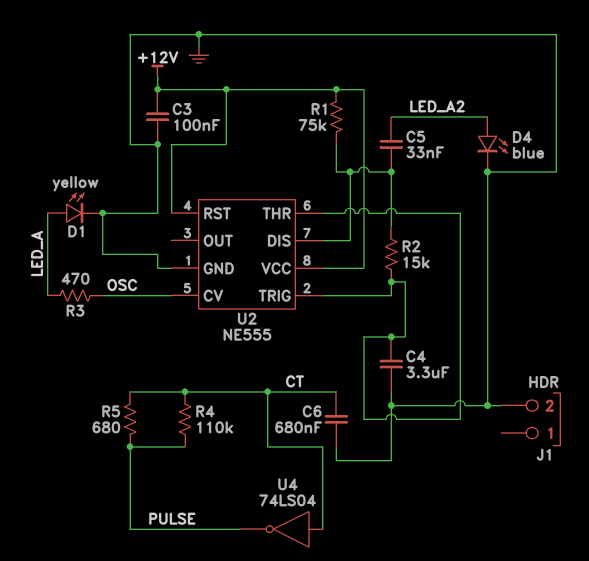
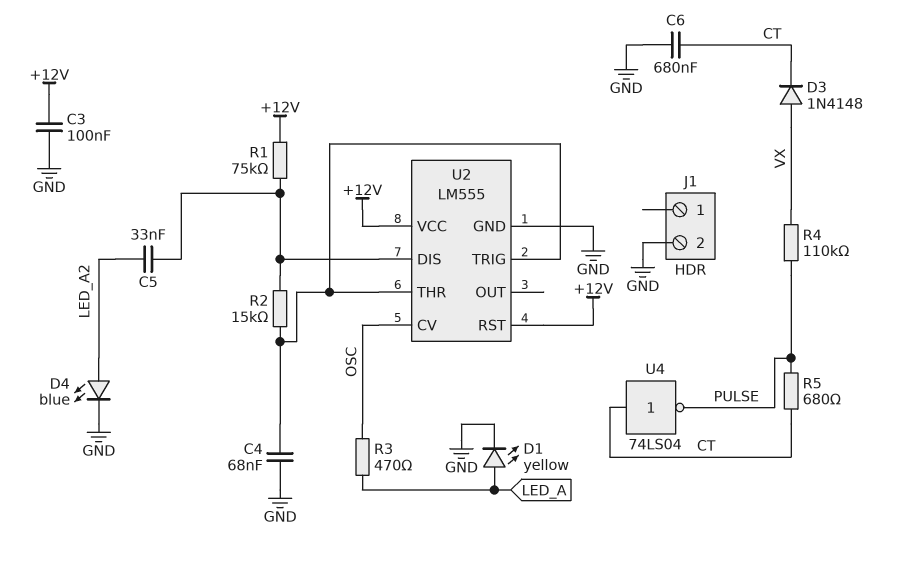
C4: 3.3uF (GND, U2/THR) -> 68nF (GND, U2/THR)
D3: none -> diode 1N4148 (A VX, K CT)
R4: 110k (CT, PULSE) -> 110k (PULSE, VX)
U2: NE555 -> LM555

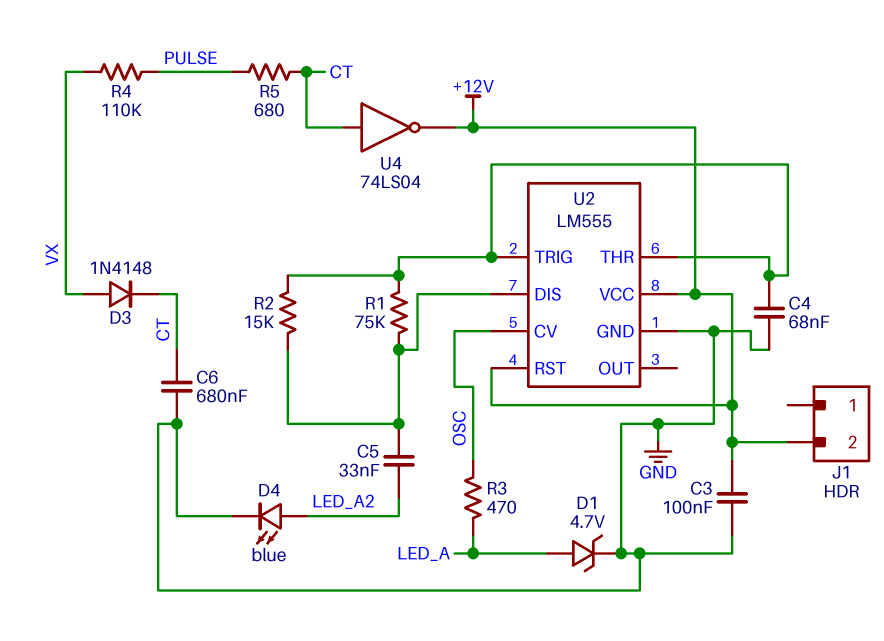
D1: LED yellow (A LED_A, K GND) -> zener 4.7V (A LED_A, K GND)
J1 pin 2: GND -> +12V
R1: 75k (+12V, U2/DIS) -> 75k (U2/DIS, U2/THR)
U4: NOT 74LS04 (in CT, out PULSE) -> NOT 74LS04 (in CT, out +12V)

